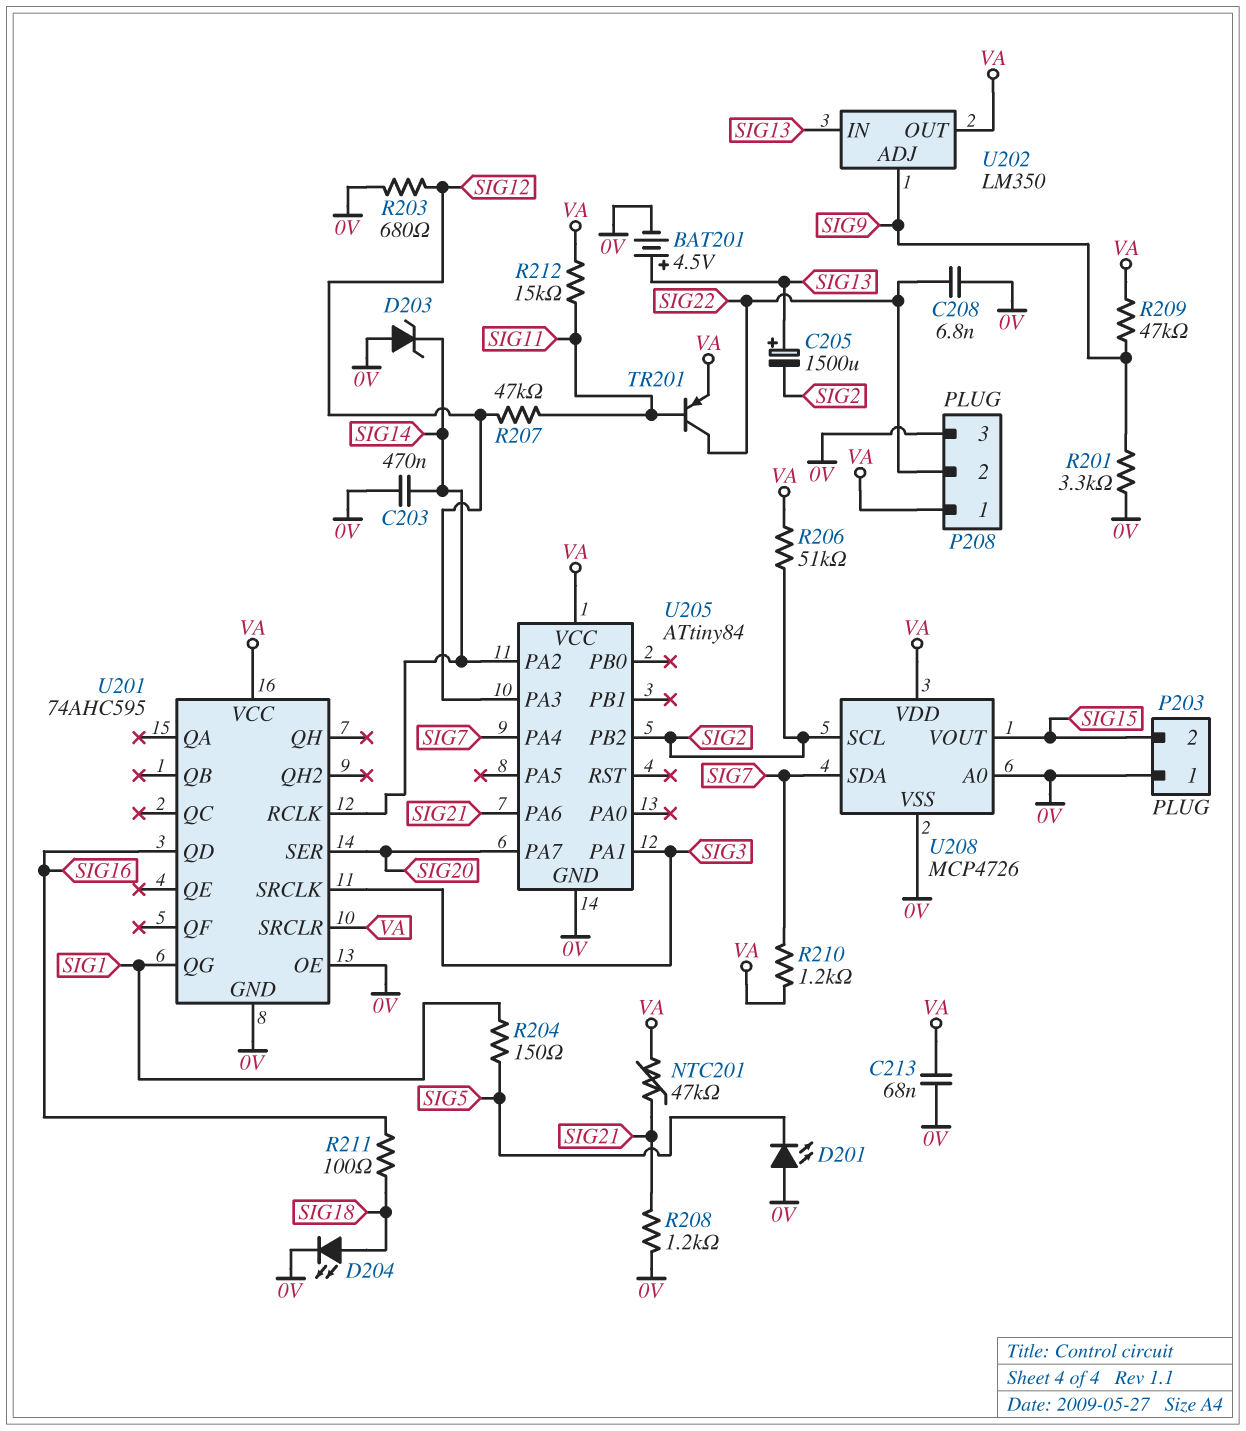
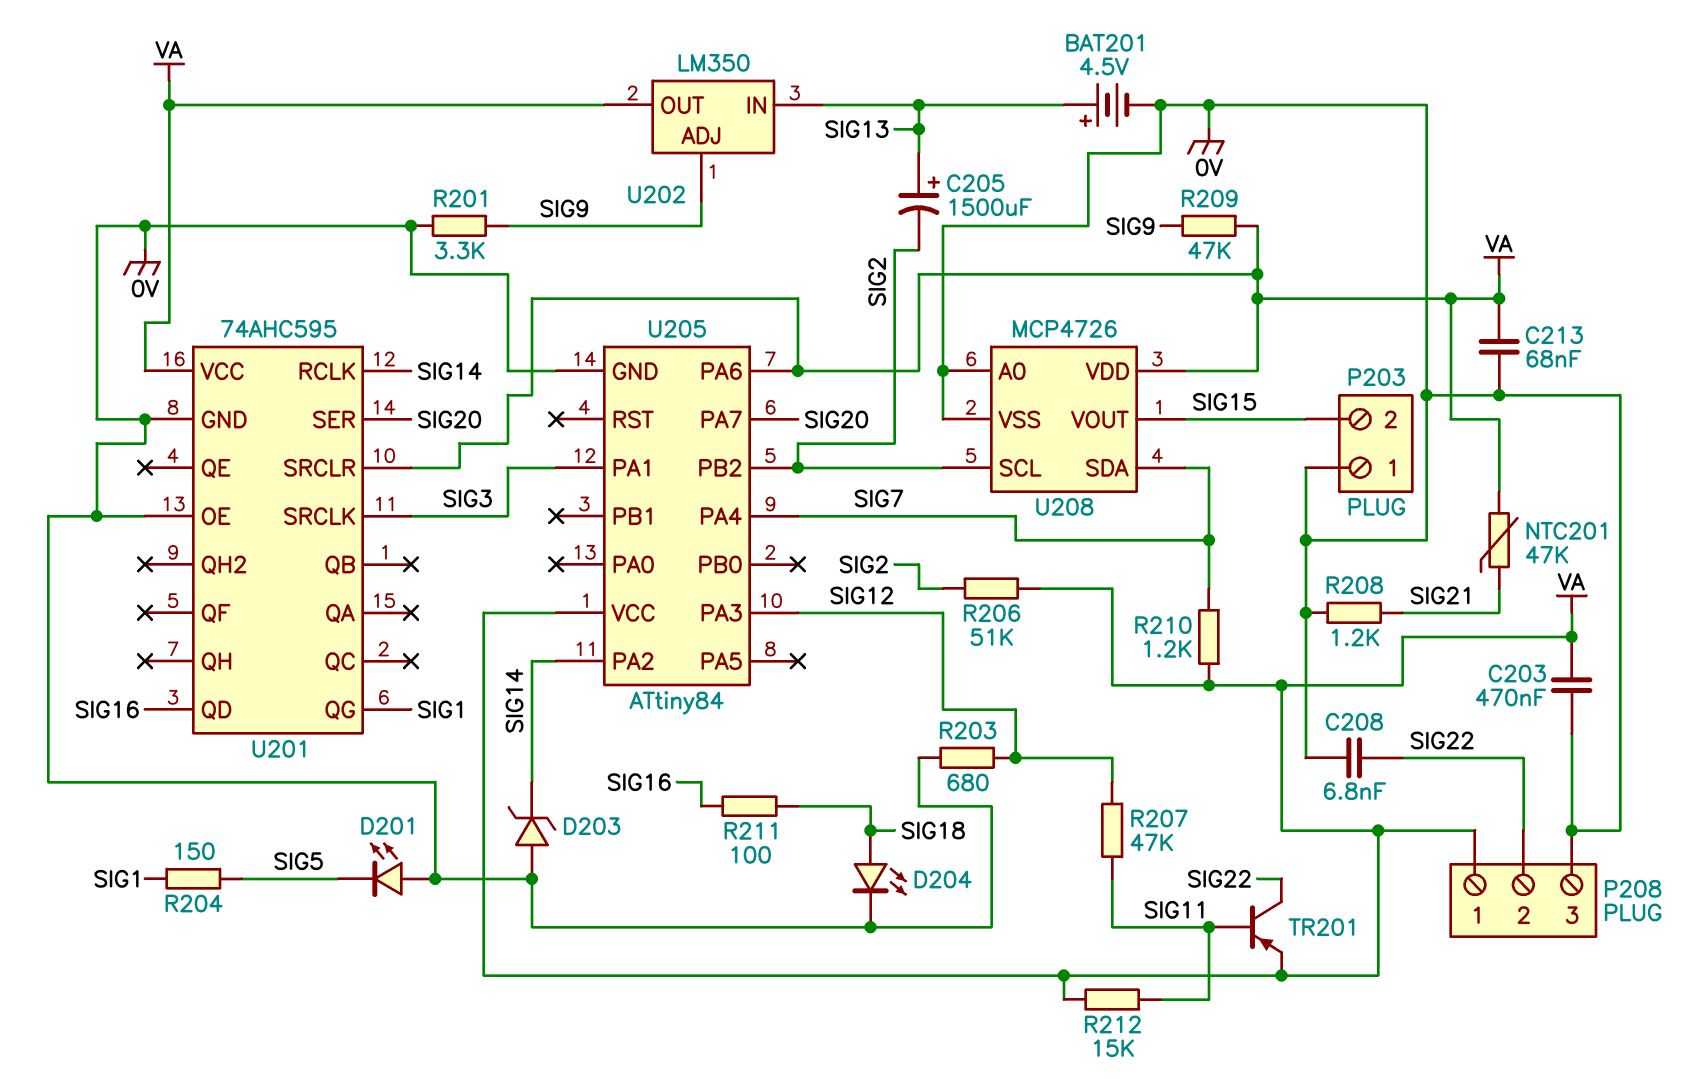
C203: 470nF (0V, SIG14) -> 470nF (0V, VA)
U205 pin PA6: SIG21 -> VA

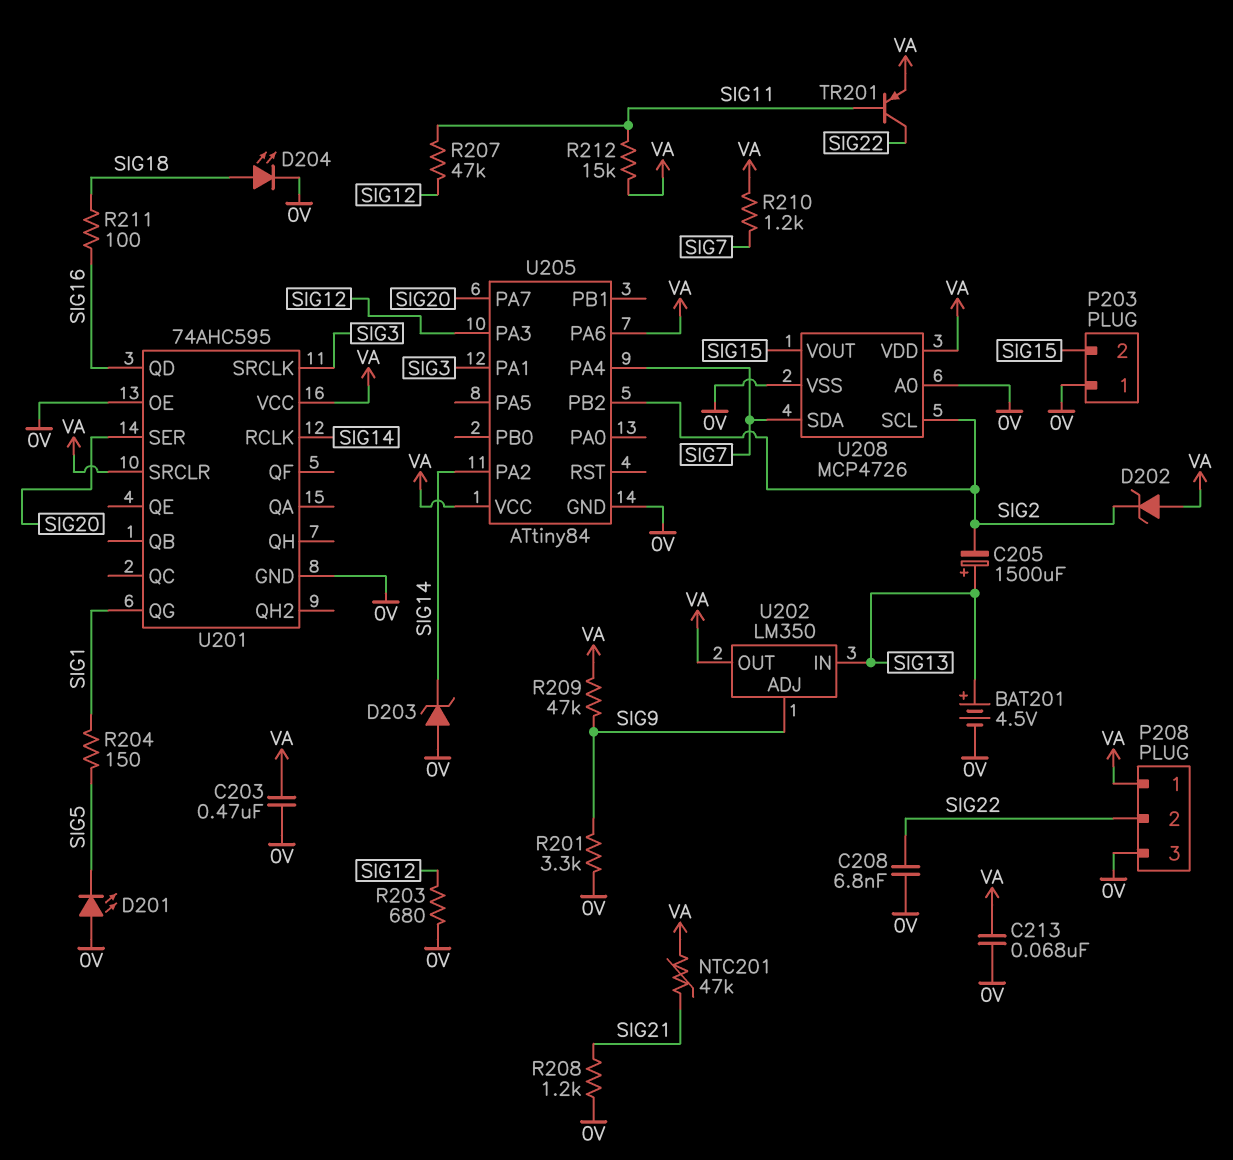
D202: none -> zener (A VA, K SIG2)
R206: 51k (SIG2, VA) -> none

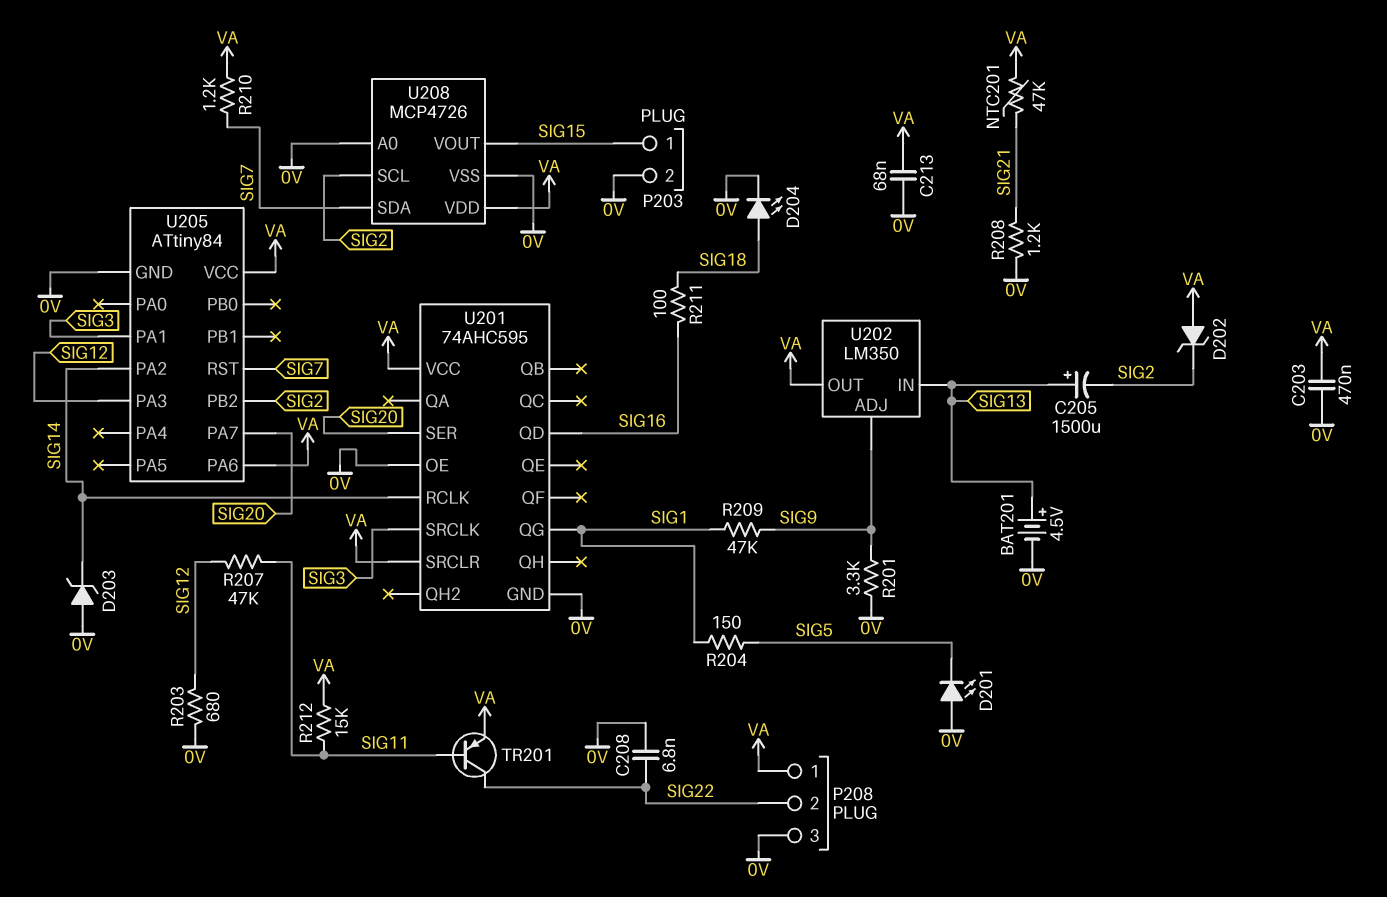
P203 pin 1: 0V -> SIG15
P203 pin 2: SIG15 -> 0V
R209: 47k (SIG9, VA) -> 47k (SIG1, SIG9)
U205 pin PA4: SIG7 -> none
U205 pin RST: none -> SIG7

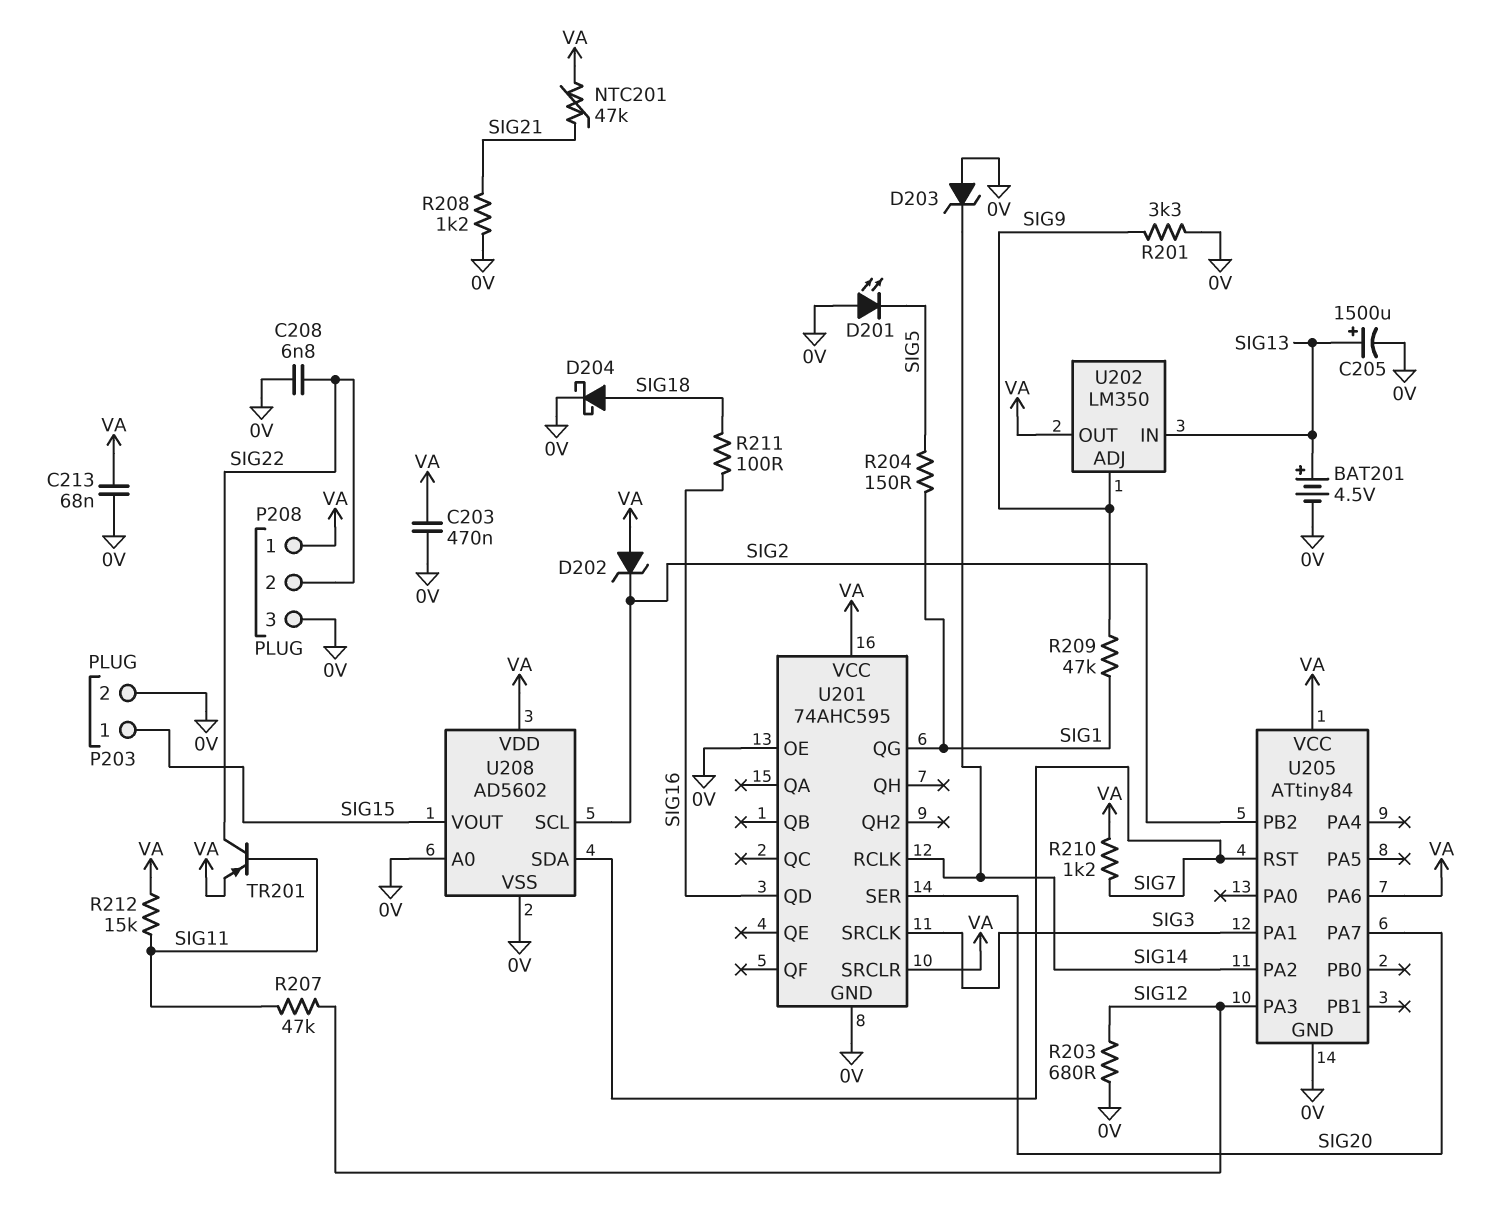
C205: 1500uF (plus SIG13, minus SIG2) -> 1500uF (plus SIG13, minus 0V)
D204: LED (A SIG18, K 0V) -> schottky (A SIG18, K 0V)
U208: MCP4726 -> AD5602

